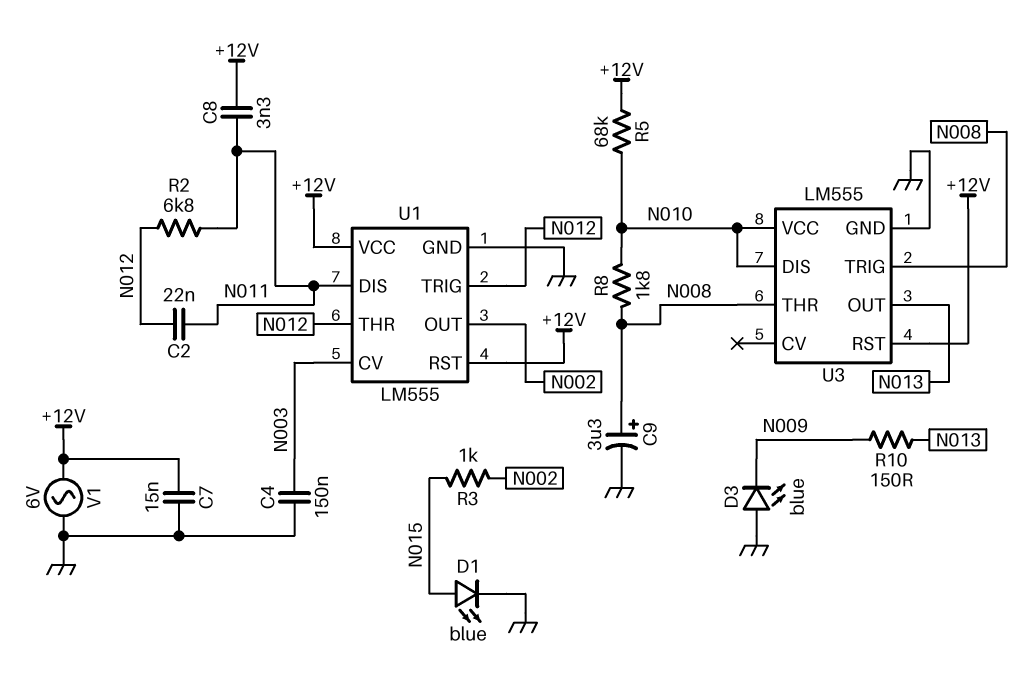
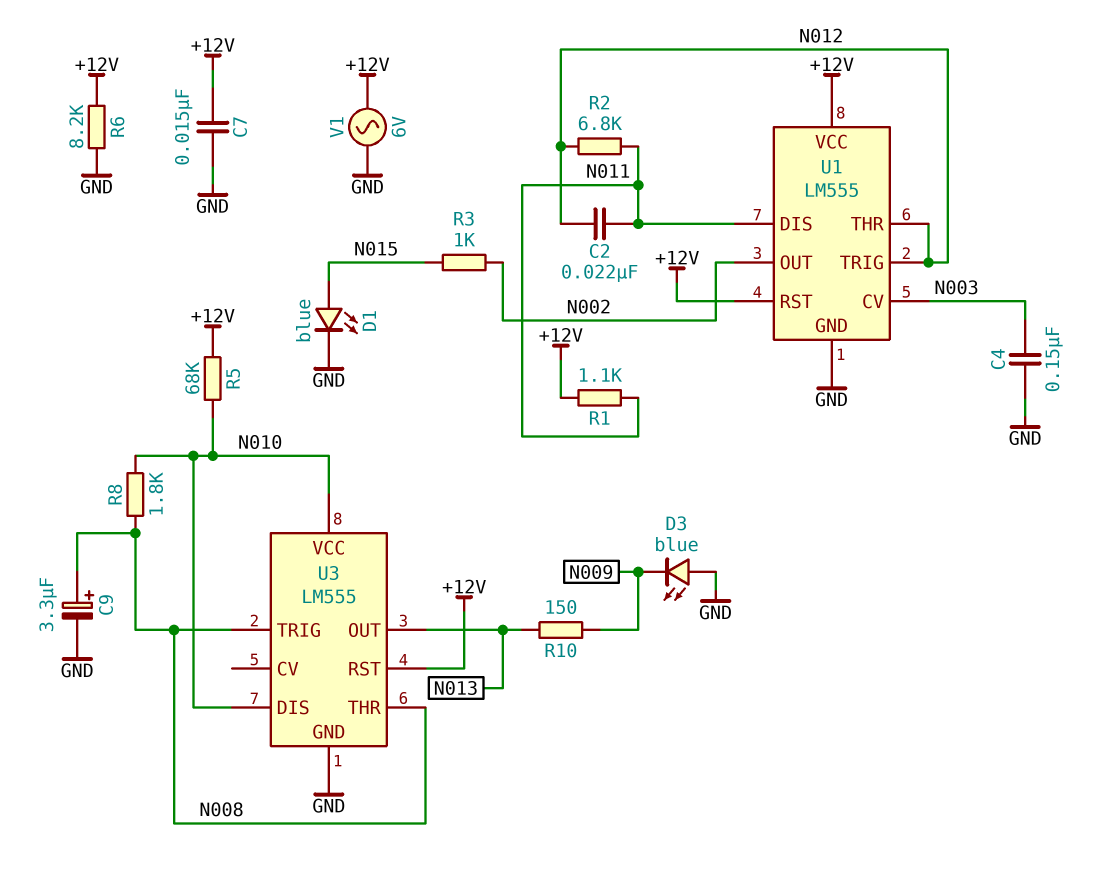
C8: 3.3nF (+12V, N011) -> none
R1: none -> 1.1k (+12V, N011)
R6: none -> 8.2k (+12V, GND)

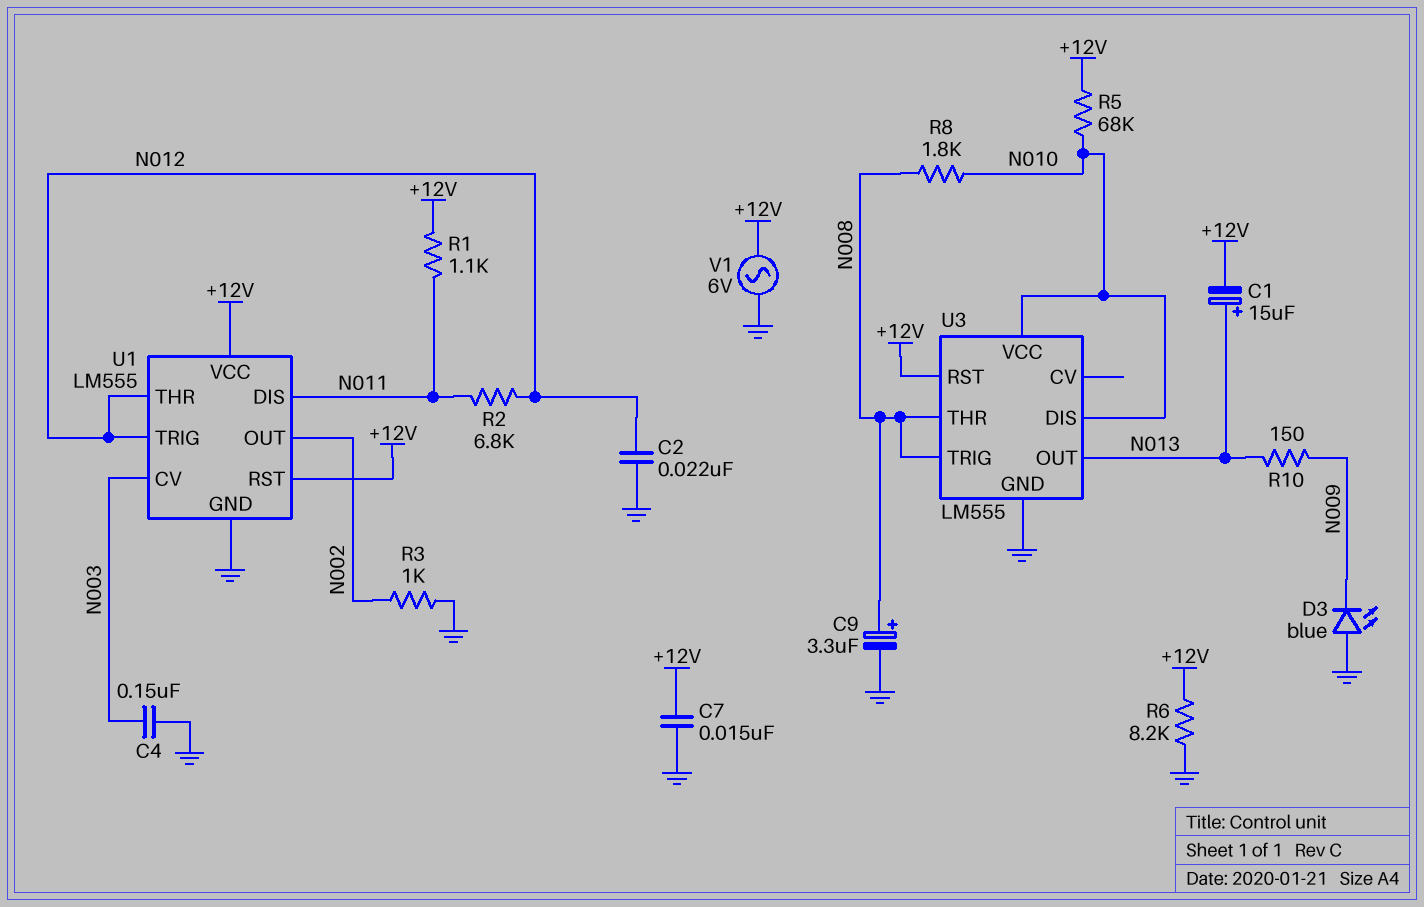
C1: none -> 15uF (plus N013, minus +12V)
C2: 22nF (N011, N012) -> 22nF (GND, N012)
D1: LED blue (A N015, K GND) -> none
R3: 1k (N002, N015) -> 1k (GND, N002)

